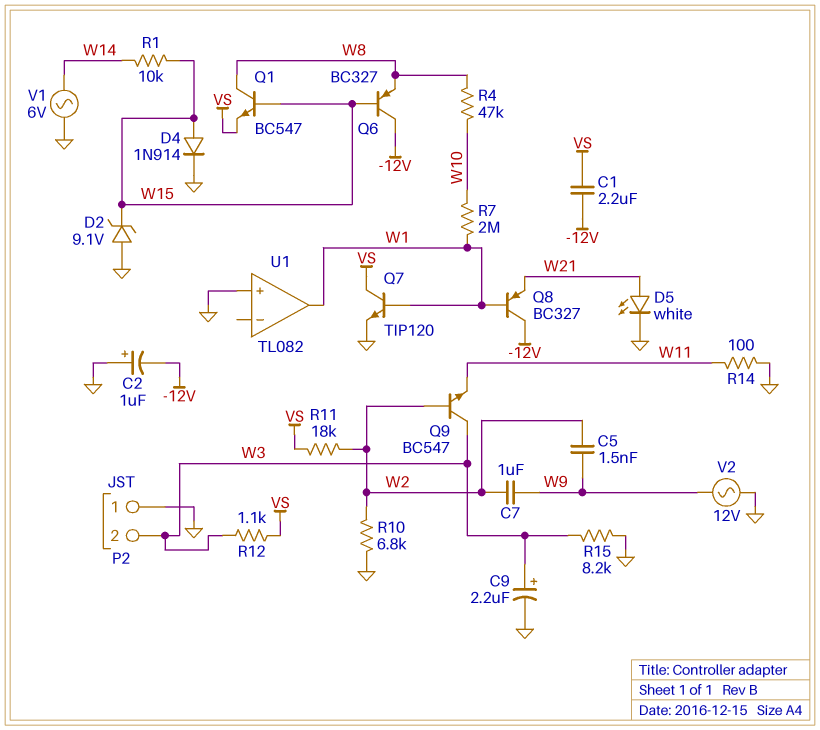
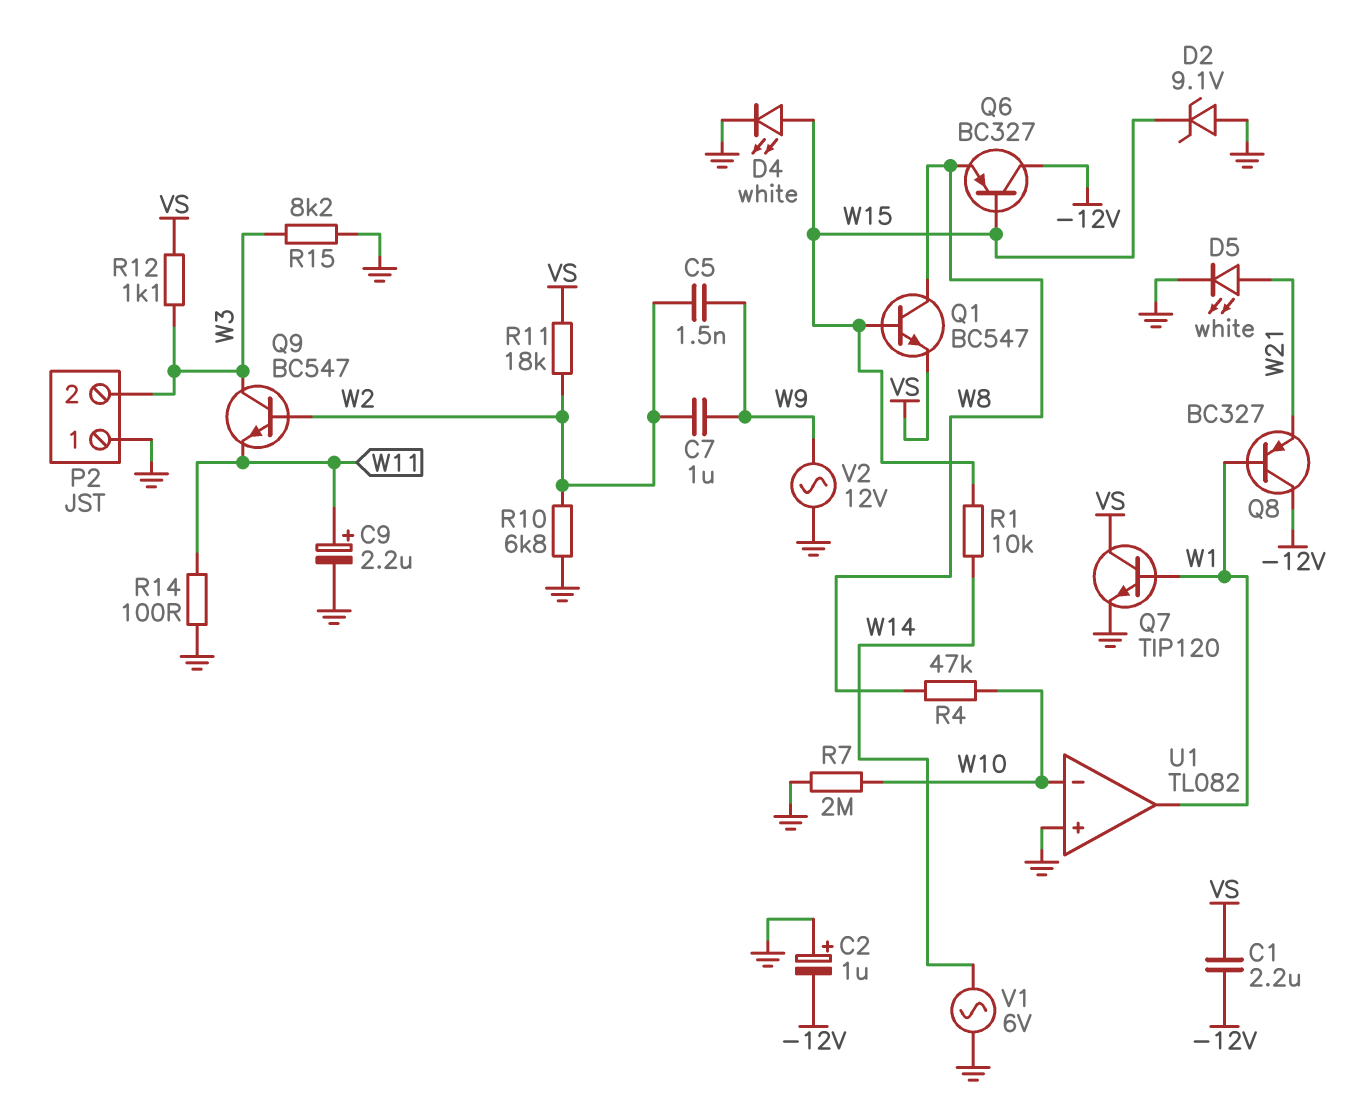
C9: 2.2uF (plus W3, minus GND) -> 2.2uF (plus W11, minus GND)
D4: diode 1N914 (A W15, K GND) -> LED white (A W15, K GND)
R7: 2M (W1, W10) -> 2M (GND, W10)
U1 pin in-: none -> W10

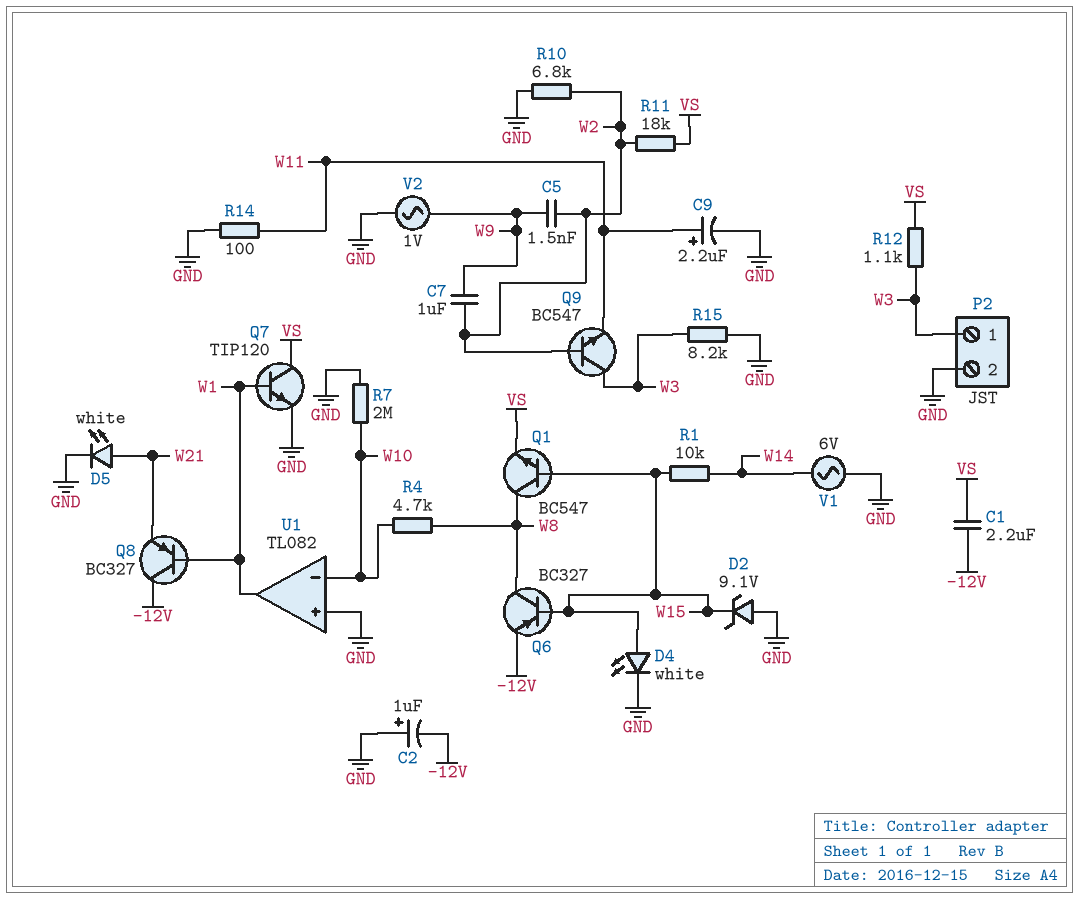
P2 pin 1: GND -> W3
P2 pin 2: W3 -> GND
Q6: PNP BC327 (B W15, C -12V, E W8) -> PNP BC327 (B W15, C W8, E -12V)
R4: 47k (W8, W10) -> 4.7k (W8, W10)
V2: AC 12V (GND, W9) -> AC 1V (GND, W9)

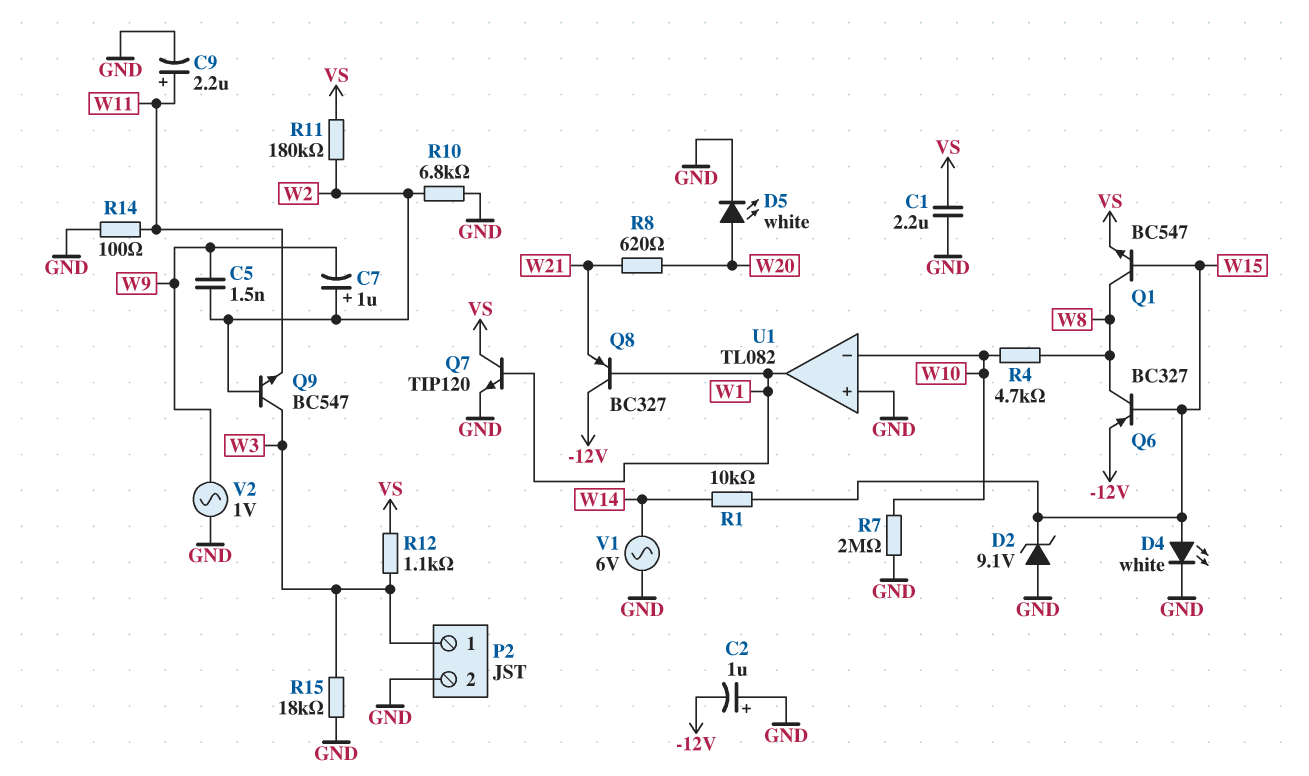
C1: 2.2uF (-12V, VS) -> 2.2uF (GND, VS)
C7: 1uF (W2, W9) -> 1uF (plus W2, minus W9)
D5: LED white (A W21, K GND) -> LED white (A W20, K GND)
R8: none -> 620 (W20, W21)
R11: 18k (VS, W2) -> 180k (VS, W2)
R15: 8.2k (GND, W3) -> 18k (GND, W3)

